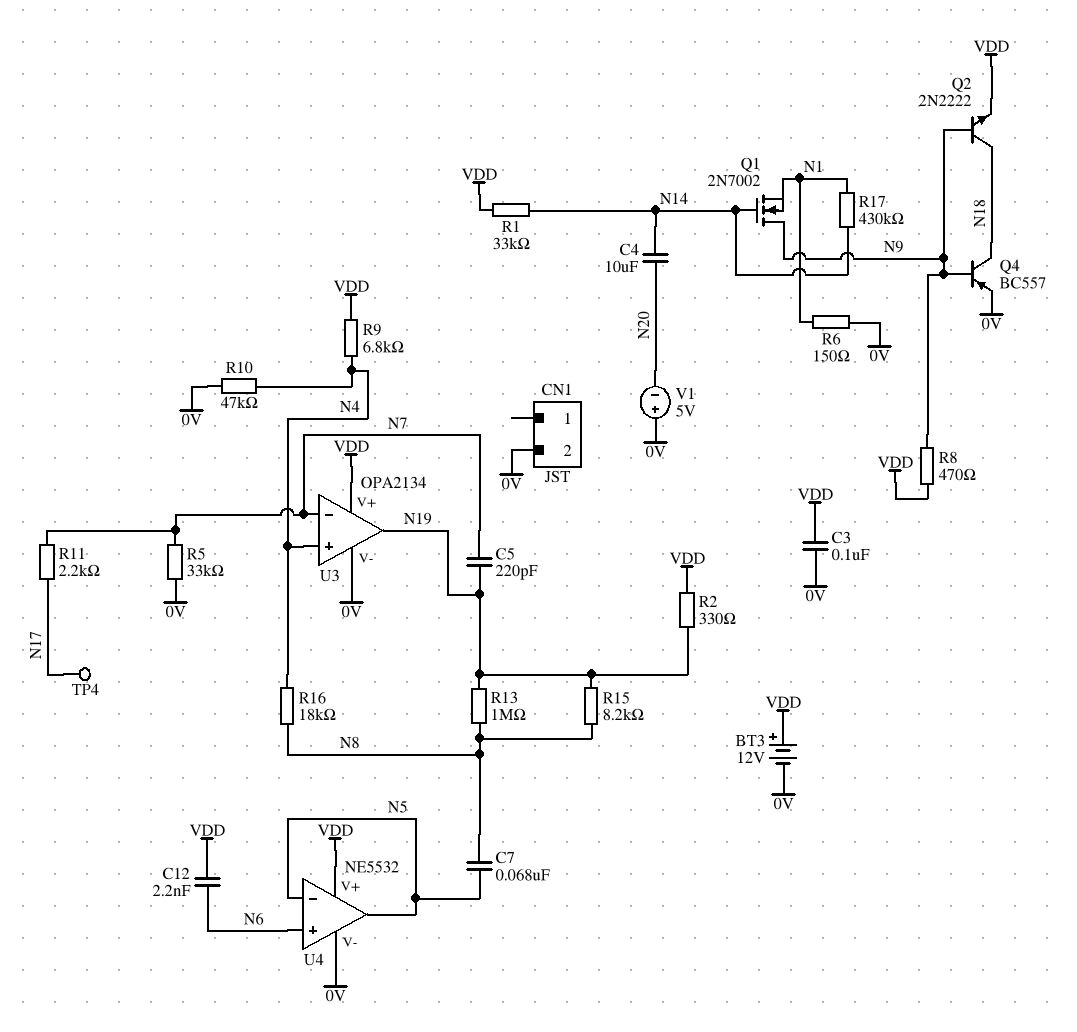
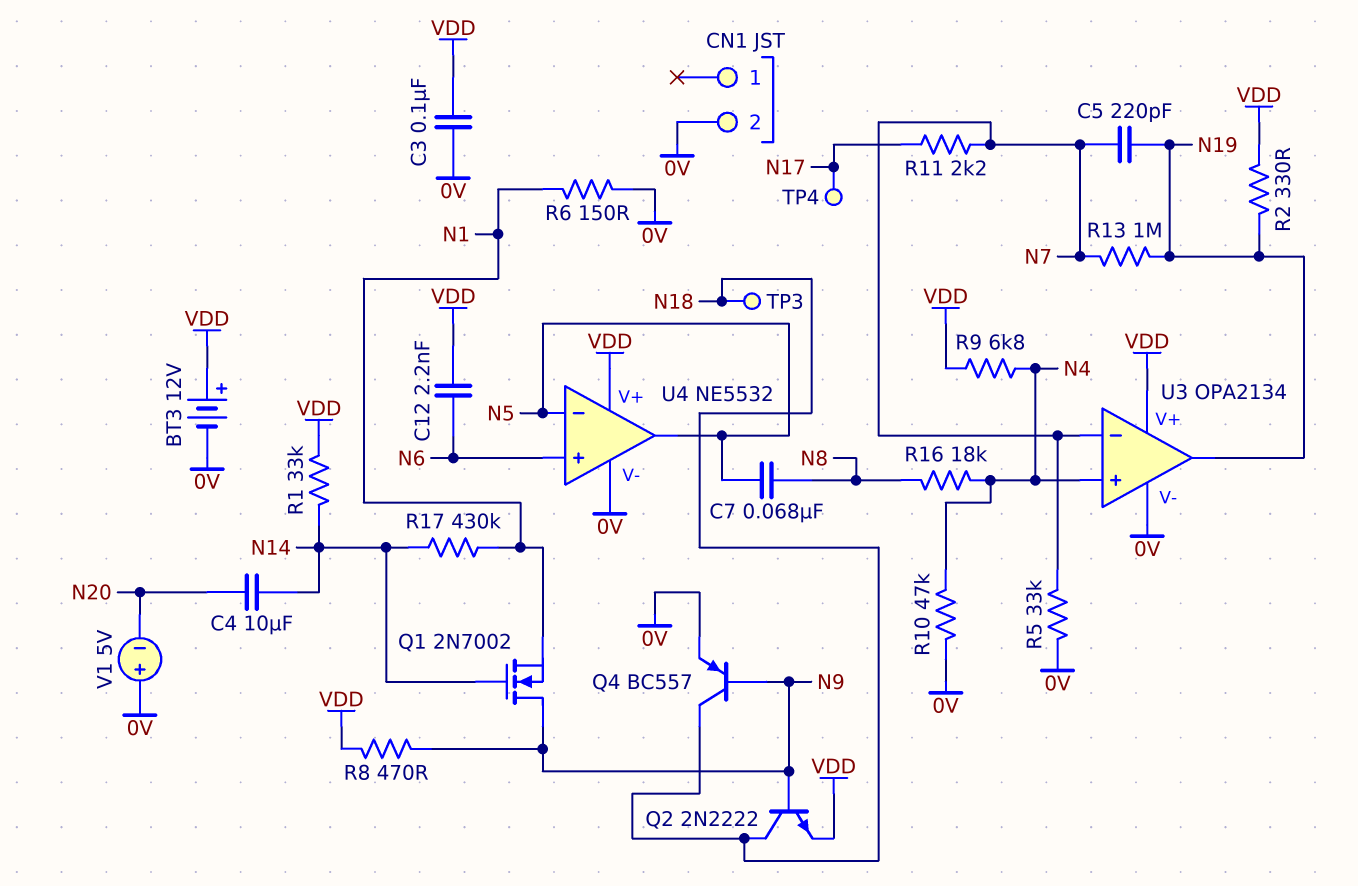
R13: 1M (N8, N19) -> 1M (N7, N19)
R15: 8.2k (N8, N19) -> none
TP3: none -> test point (N18)

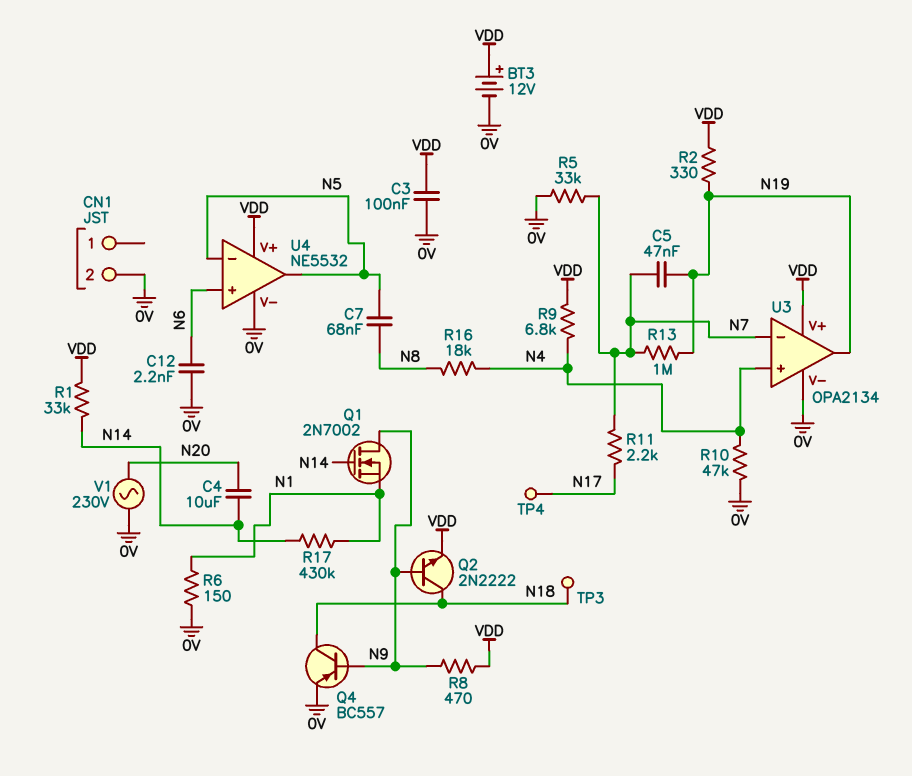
C5: 220pF (N7, N19) -> 47nF (N7, N19)
C12: 2.2nF (N6, VDD) -> 2.2nF (0V, N6)
V1: 5V (plus 0V, minus N20) -> AC 230V (0V, N20)

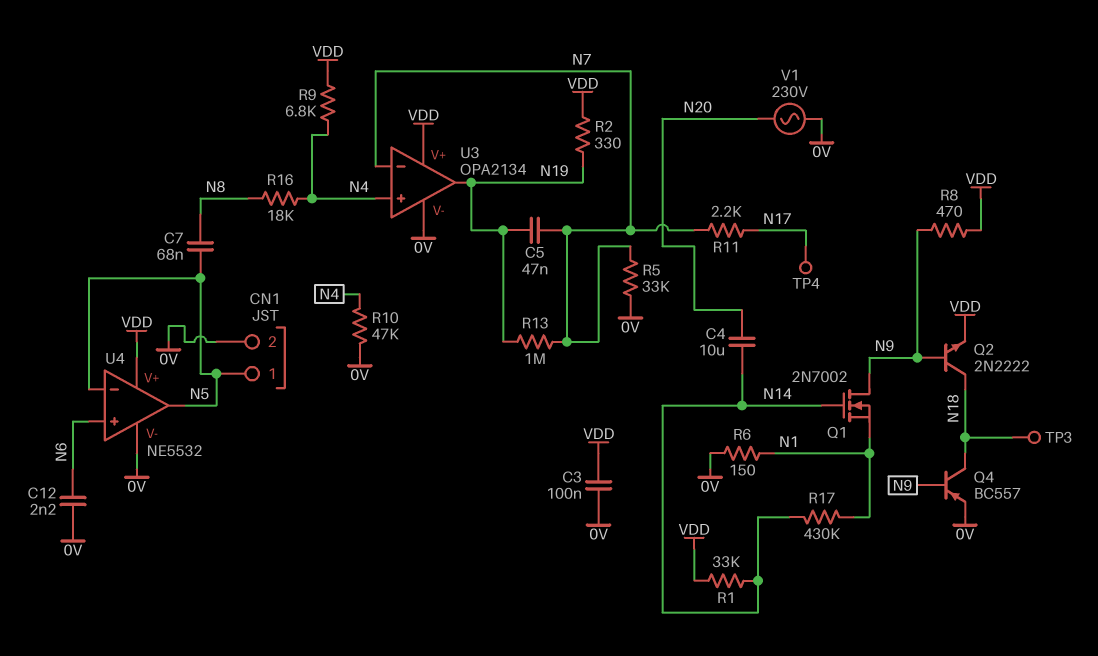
BT3: 12V (plus VDD, minus 0V) -> none
CN1 pin 1: none -> N5

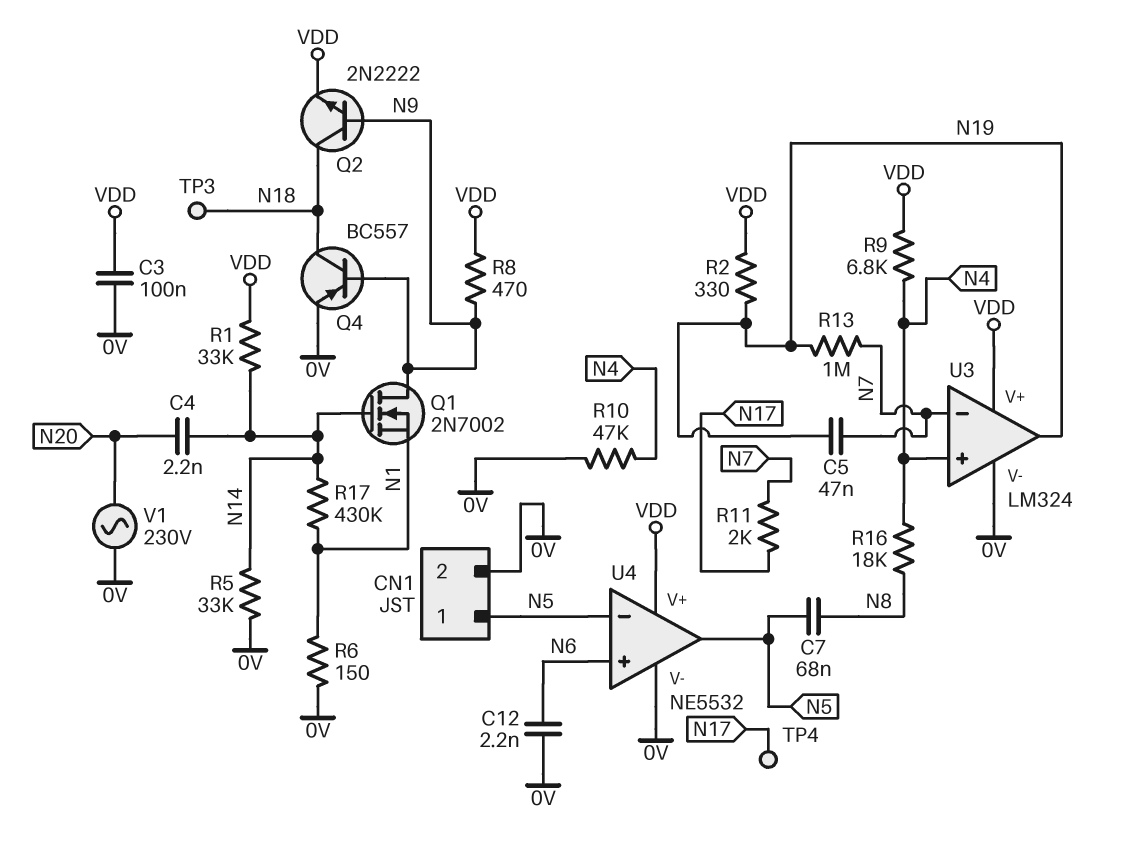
C4: 10uF (N14, N20) -> 2.2nF (N14, N20)
R5: 33k (0V, N7) -> 33k (0V, N14)
R11: 2.2k (N7, N17) -> 2k (N7, N17)
U3: OPA2134 -> LM324

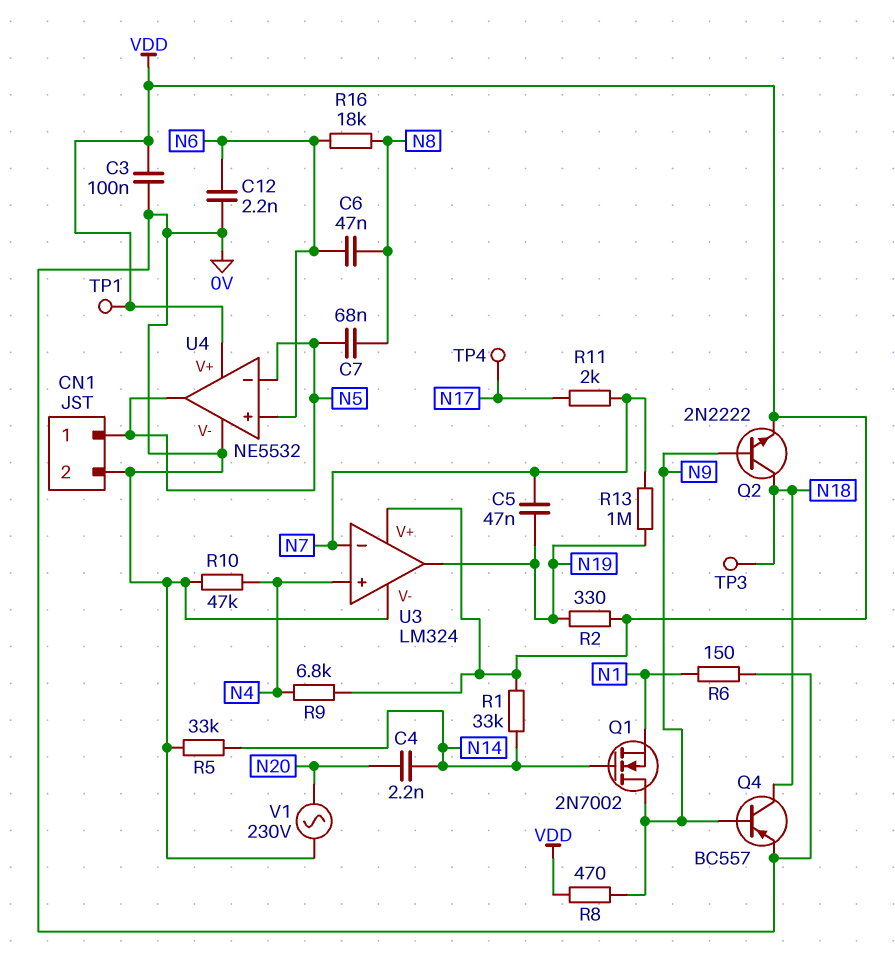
C6: none -> 47nF (N6, N8)
R16: 18k (N4, N8) -> 18k (N6, N8)
R17: 430k (N1, N14) -> none
TP1: none -> test point (VDD)

